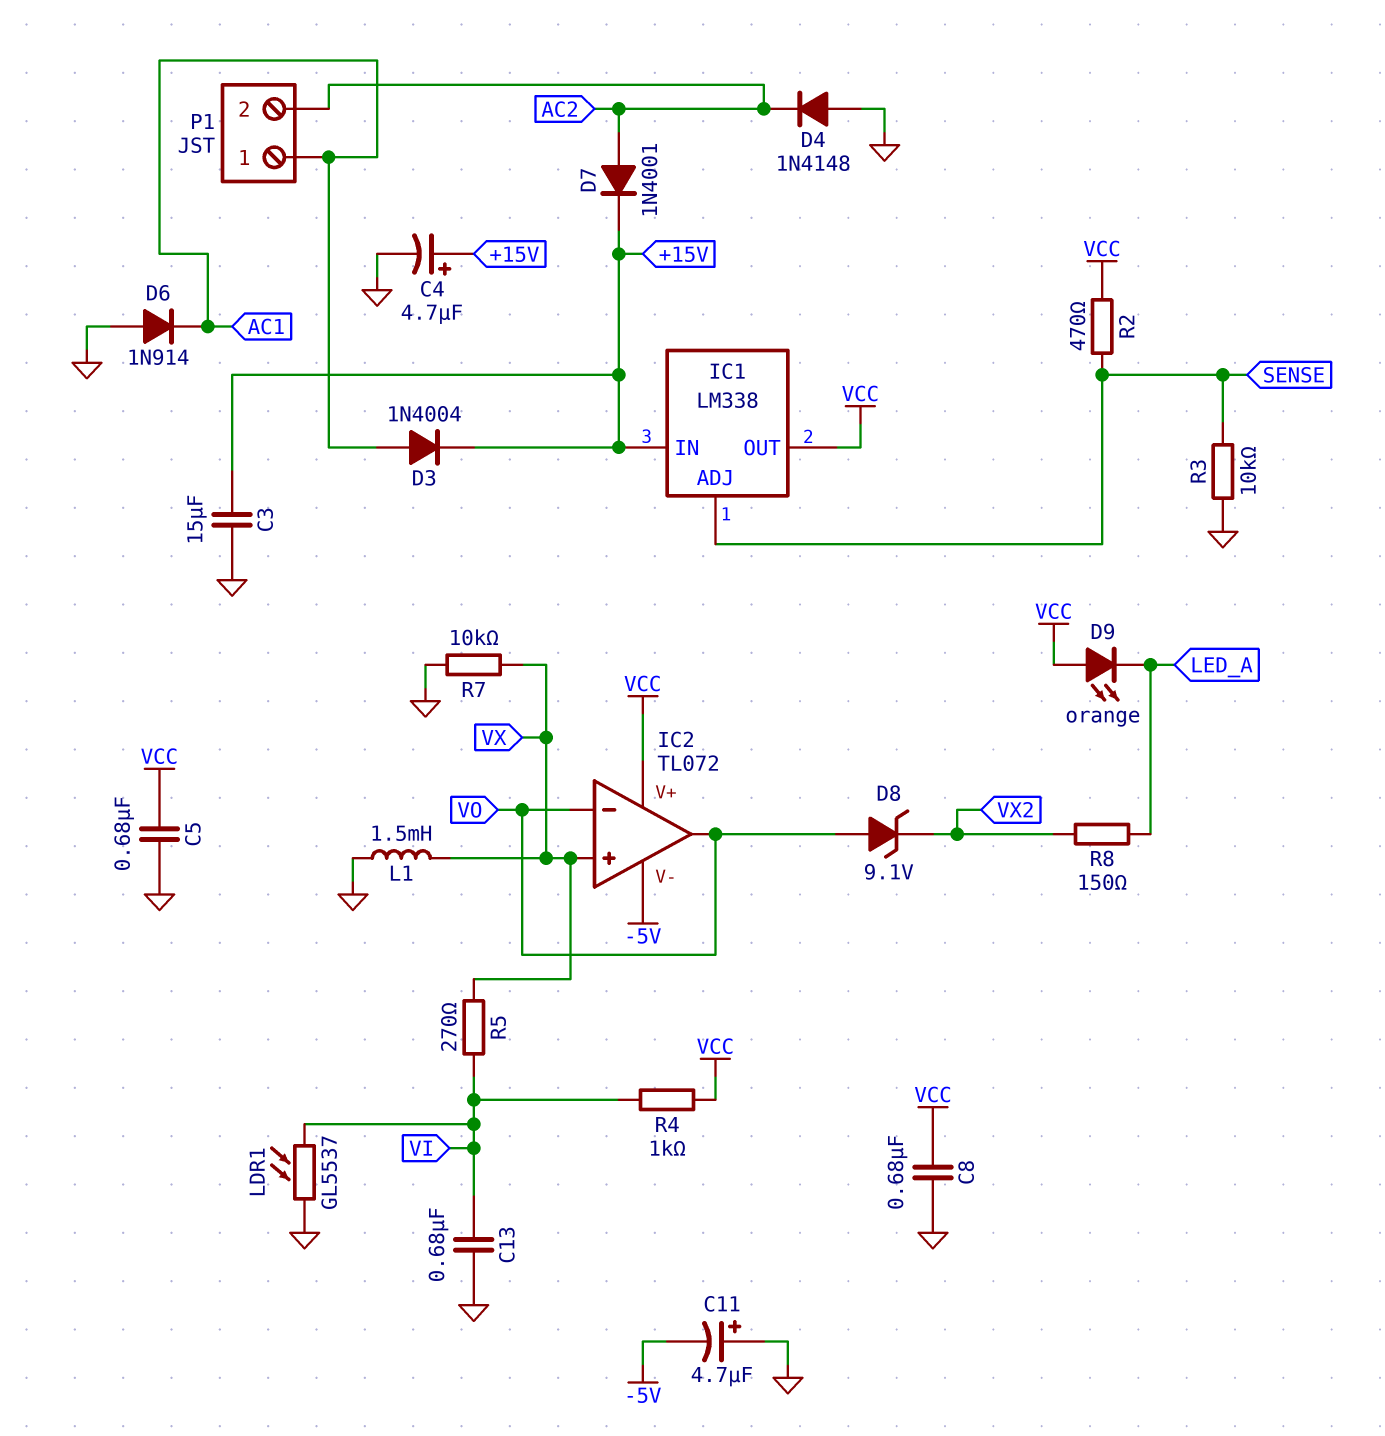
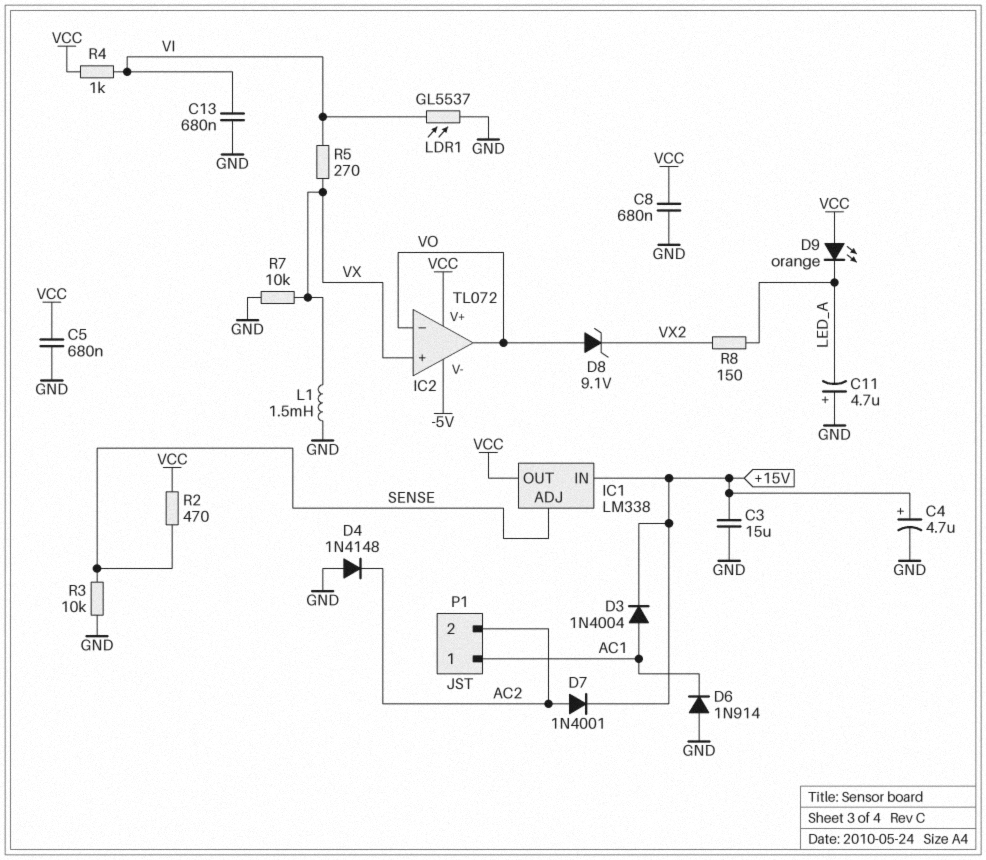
C11: 4.7uF (plus GND, minus -5V) -> 4.7uF (plus GND, minus LED_A)

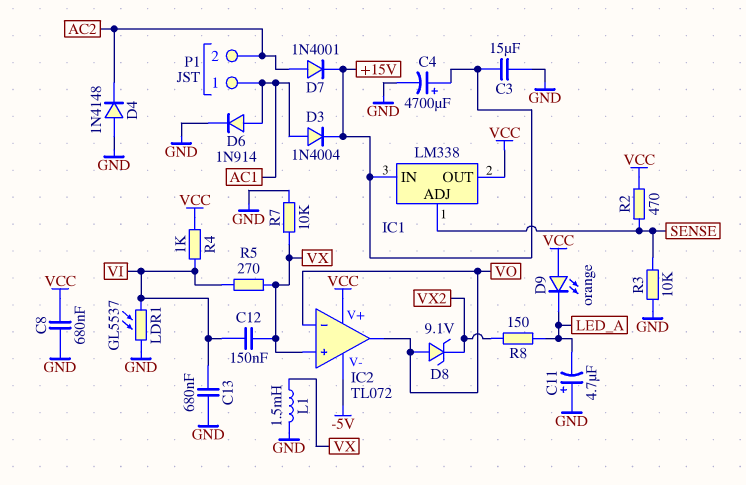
C4: 4.7uF (plus +15V, minus GND) -> 4700uF (plus +15V, minus GND)
C5: 680nF (GND, VCC) -> none
C12: none -> 150nF (VI, VX)
D6: diode 1N914 (A GND, K AC1) -> diode 1N914 (A AC1, K GND)

